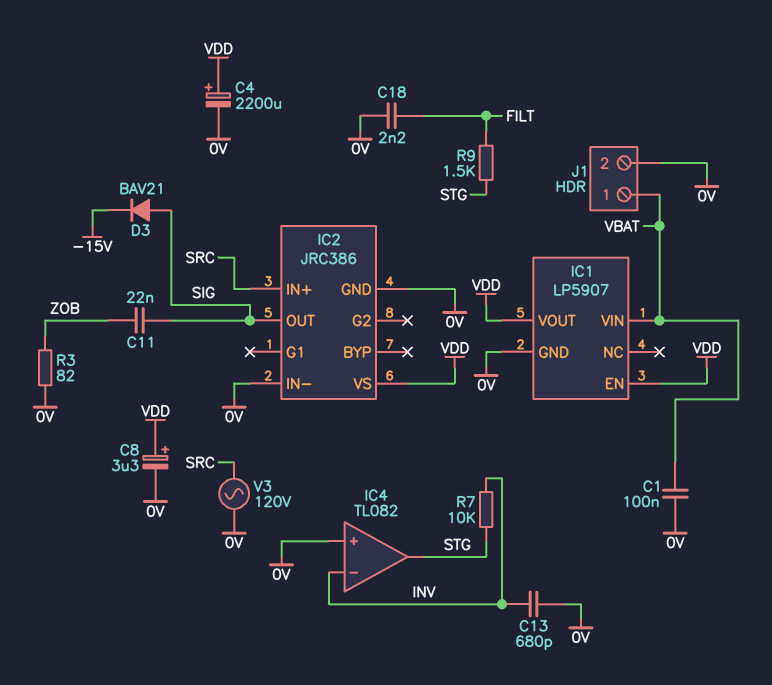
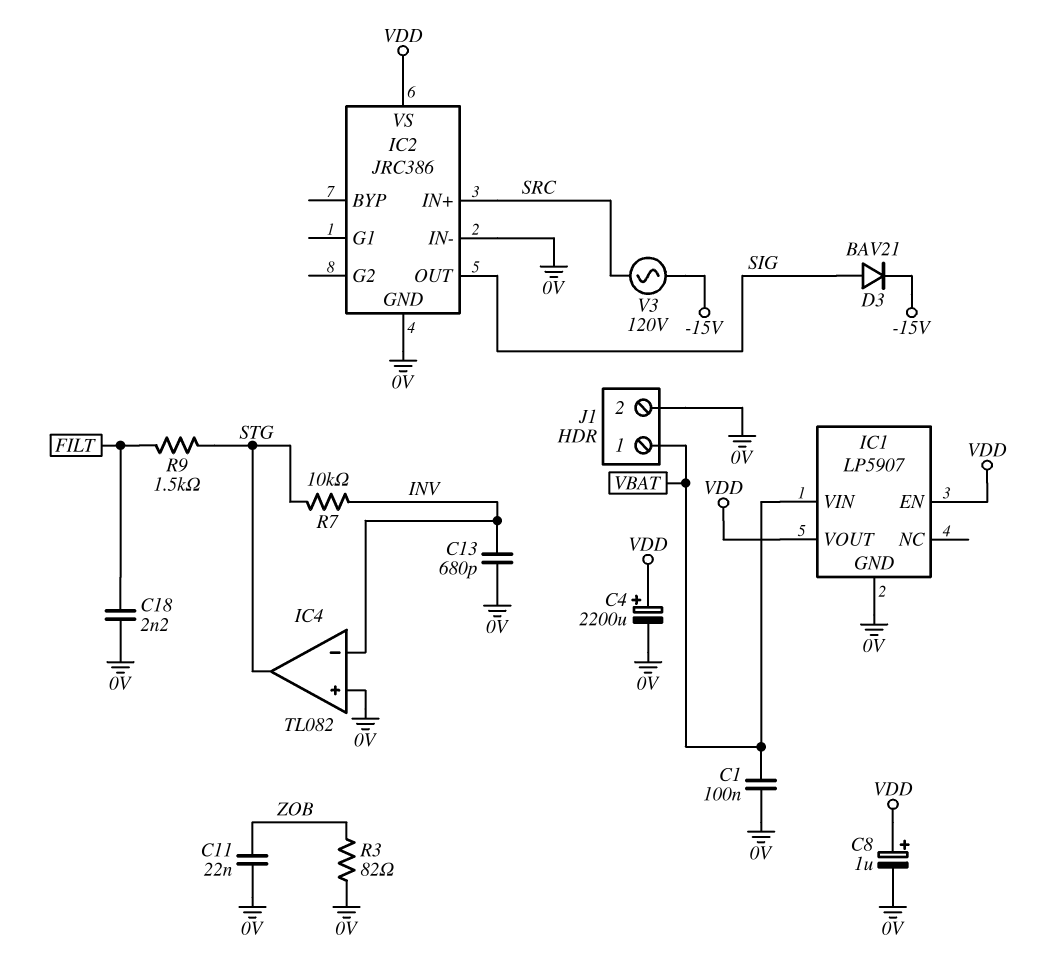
C8: 3.3uF (plus VDD, minus 0V) -> 1uF (plus VDD, minus 0V)
C11: 22nF (SIG, ZOB) -> 22nF (0V, ZOB)
V3: AC 120V (0V, SRC) -> AC 120V (-15V, SRC)

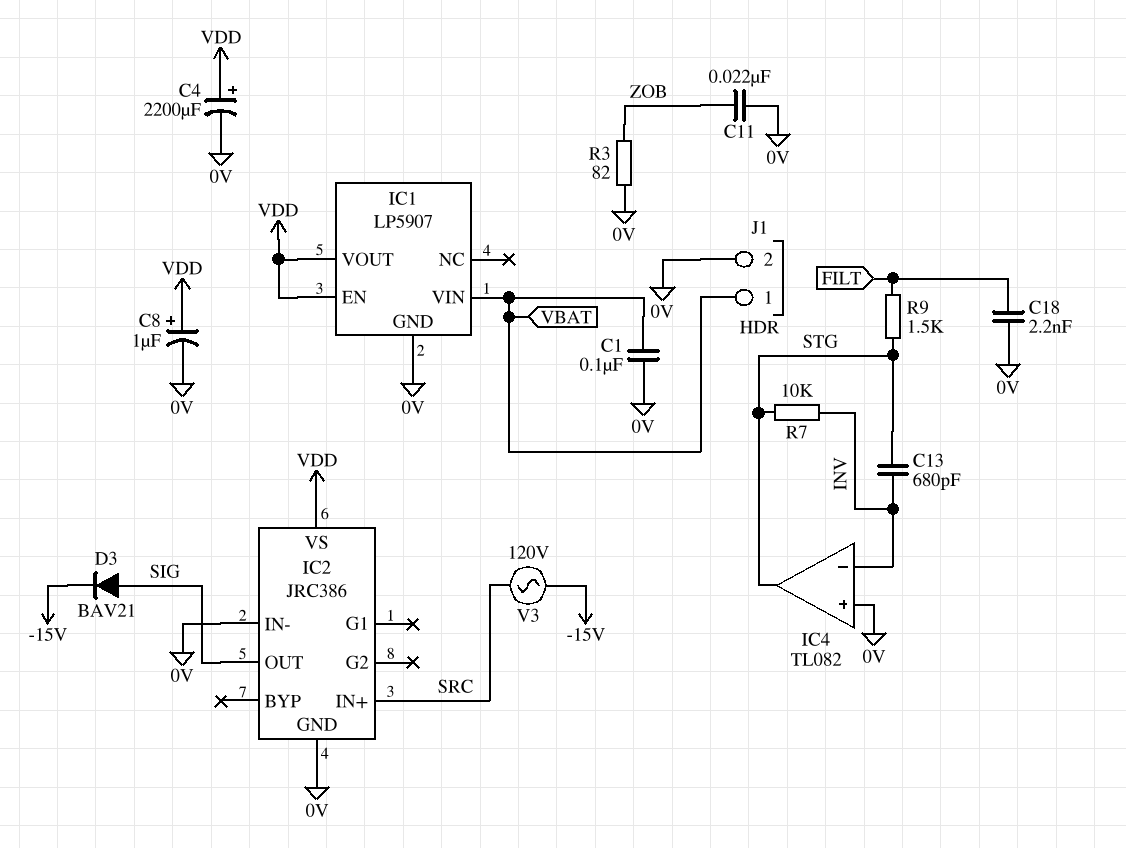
C13: 680pF (0V, INV) -> 680pF (INV, STG)

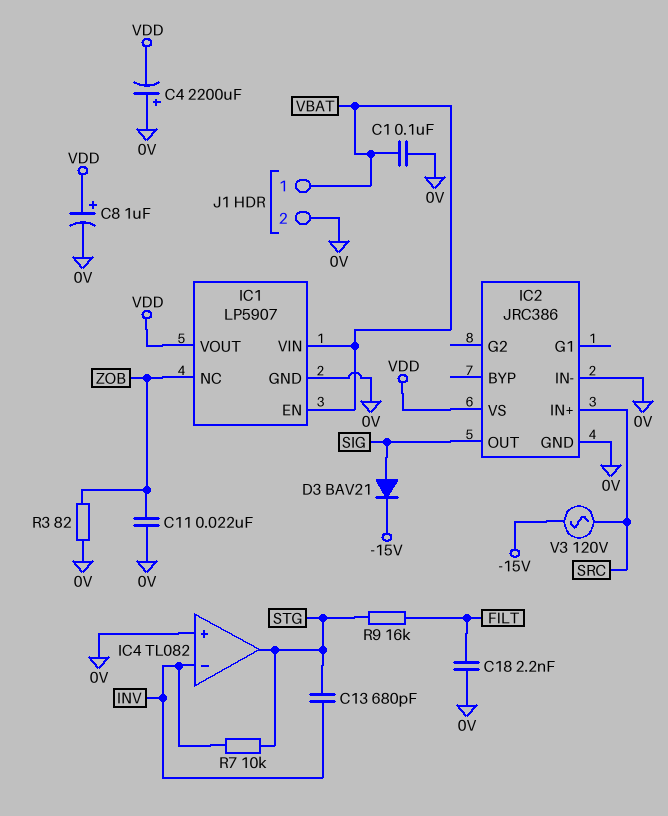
C4: 2200uF (plus VDD, minus 0V) -> 2200uF (plus 0V, minus VDD)
IC1 pin EN: VDD -> VBAT
IC1 pin NC: none -> ZOB
R9: 1.5k (FILT, STG) -> 16k (FILT, STG)

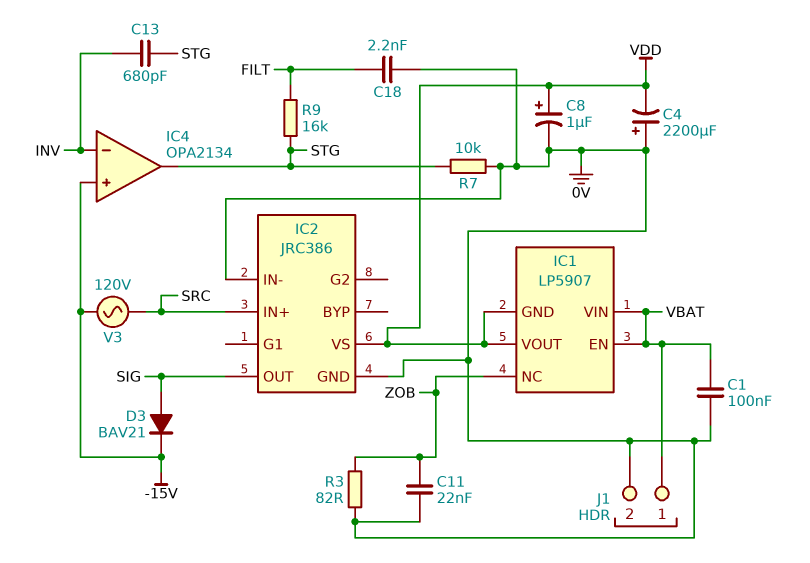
IC1 pin GND: 0V -> VDD
IC4: TL082 -> OPA2134
IC4 pin in+: 0V -> -15V
R7: 10k (INV, STG) -> 10k (0V, STG)

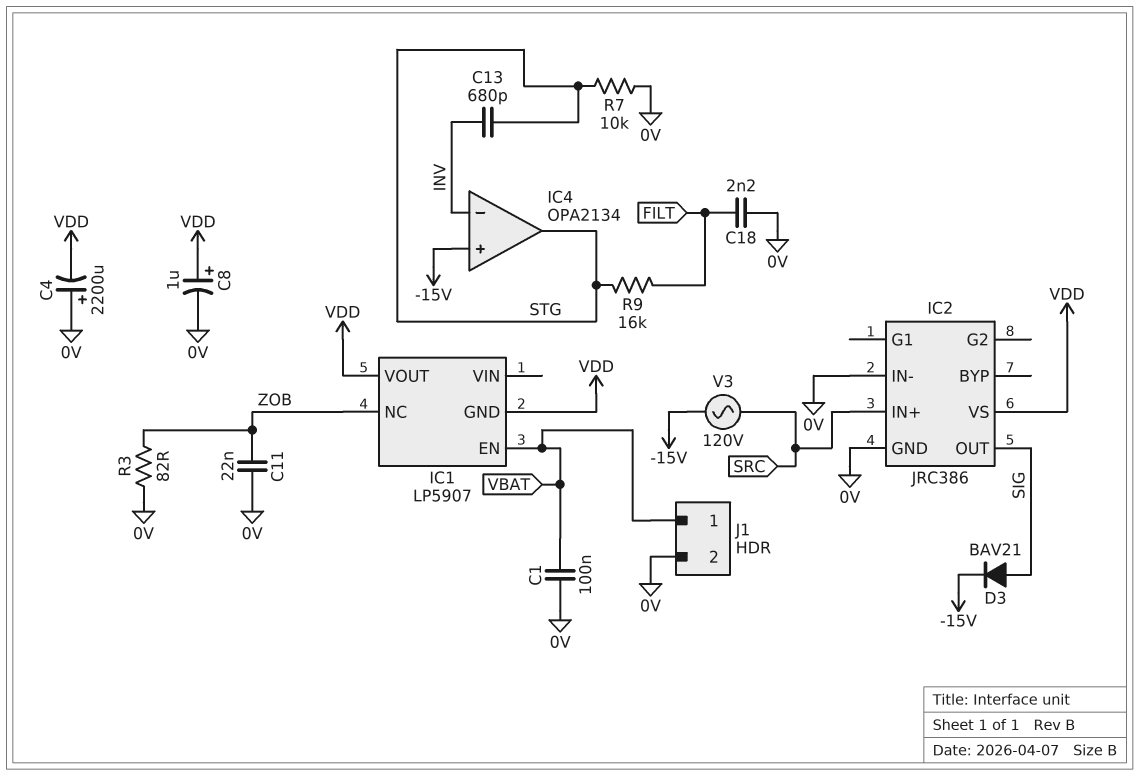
IC1 pin VIN: VBAT -> none

